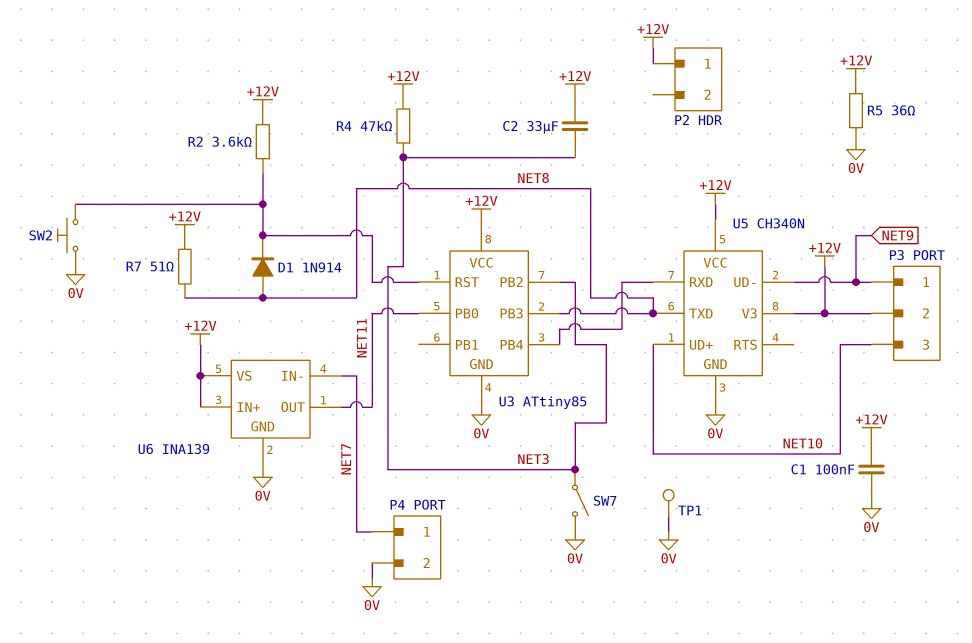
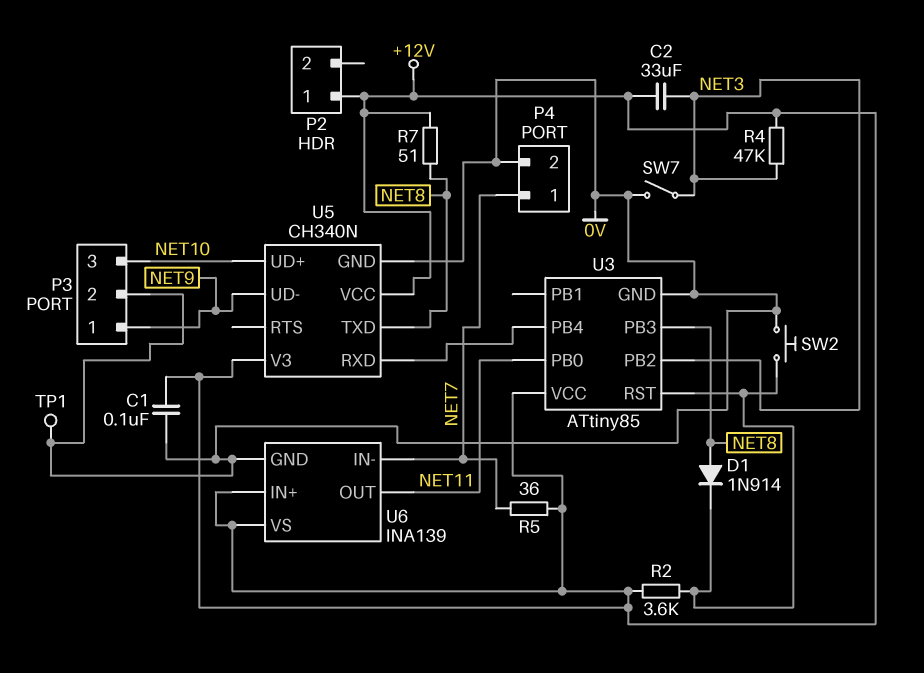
P3 pin 2: +12V -> 0V
R5: 36 (+12V, 0V) -> 36 (+12V, NET7)

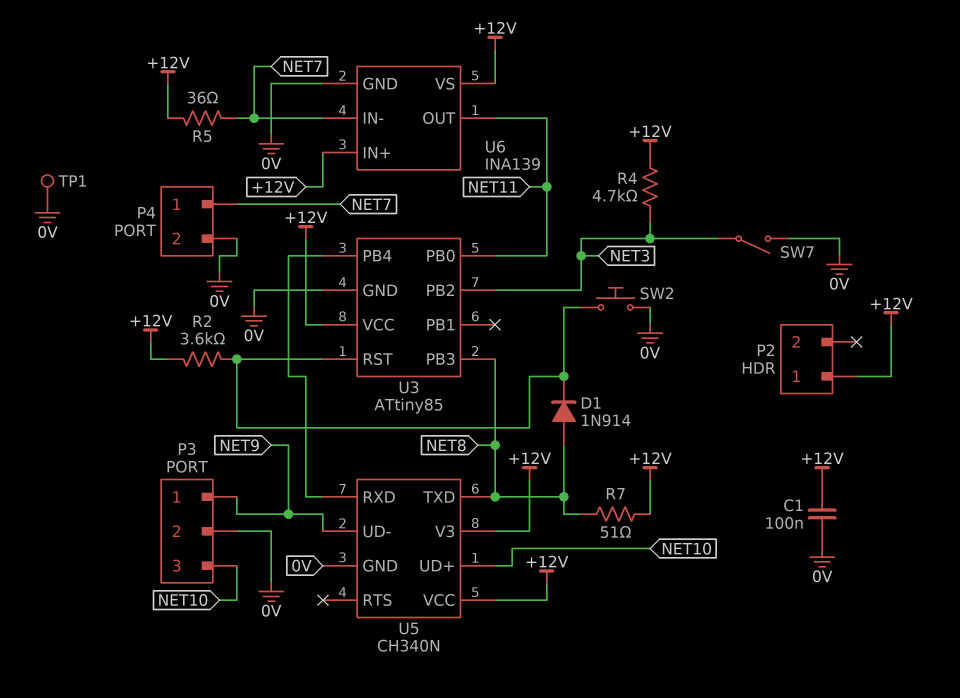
C2: 33uF (+12V, NET3) -> none
R4: 47k (+12V, NET3) -> 4.7k (+12V, NET3)

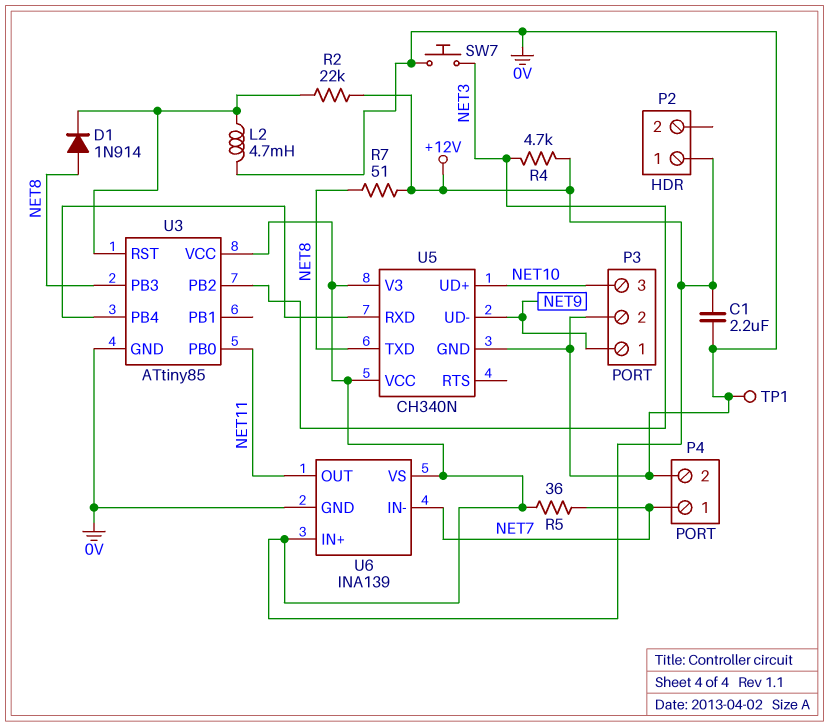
C1: 100nF (+12V, 0V) -> 2.2uF (+12V, 0V)
L2: none -> 4.7mH (0V, U3/RST)
R2: 3.6k (+12V, U3/RST) -> 22k (+12V, U3/RST)
SW2: button (0V, U3/RST) -> none
SW7: switch (0V, NET3) -> button (0V, NET3)

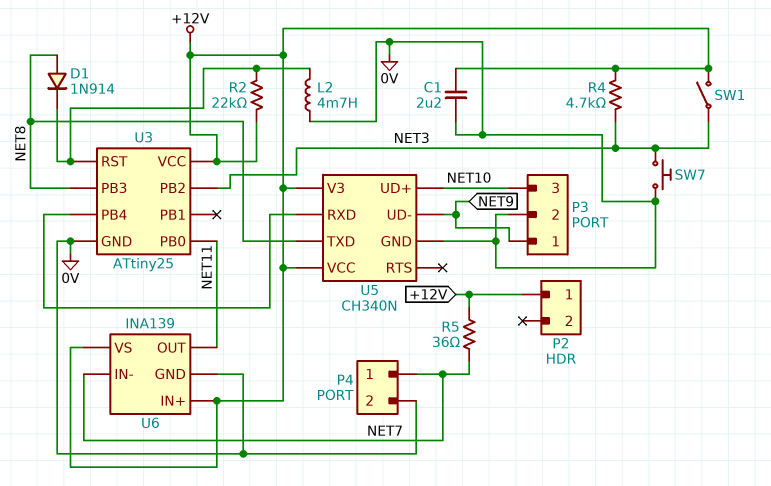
R7: 51 (+12V, NET8) -> none
SW1: none -> switch (+12V, NET3)
TP1: test point (0V) -> none
U3: ATtiny85 -> ATtiny25

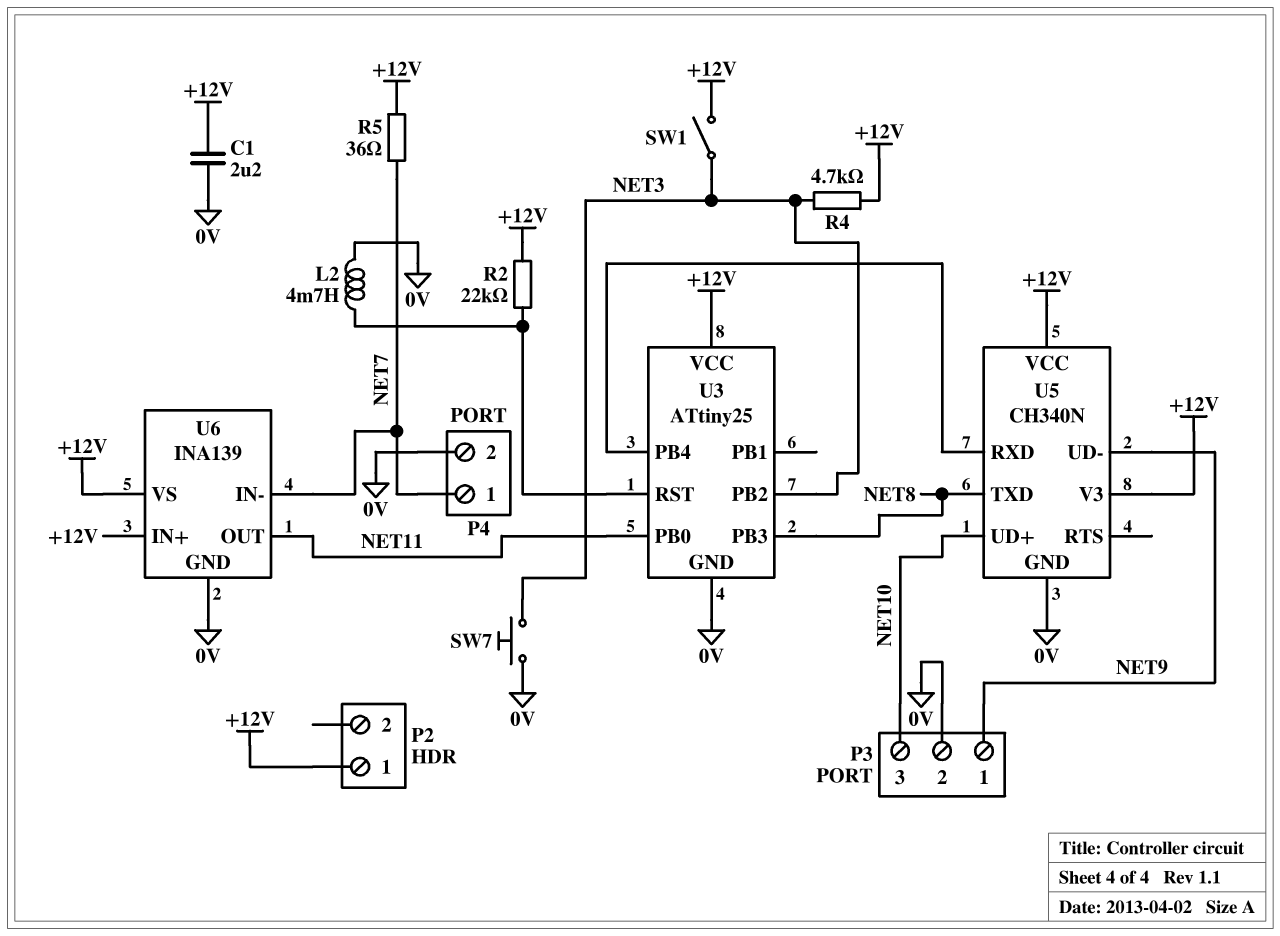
D1: diode 1N914 (A NET8, K U3/RST) -> none

